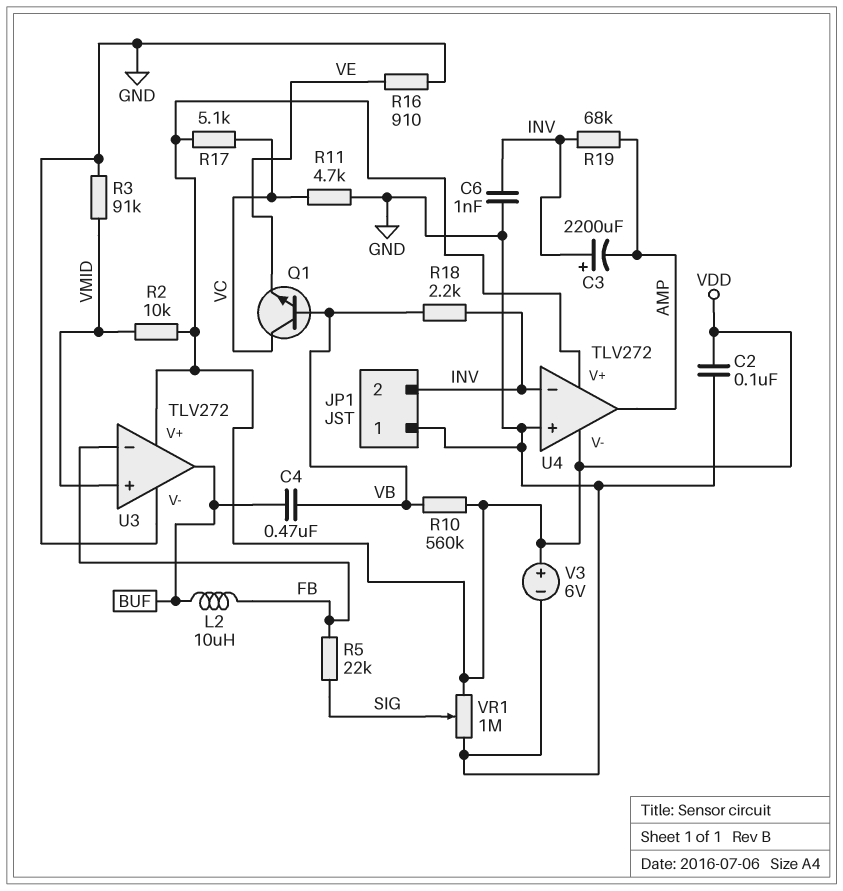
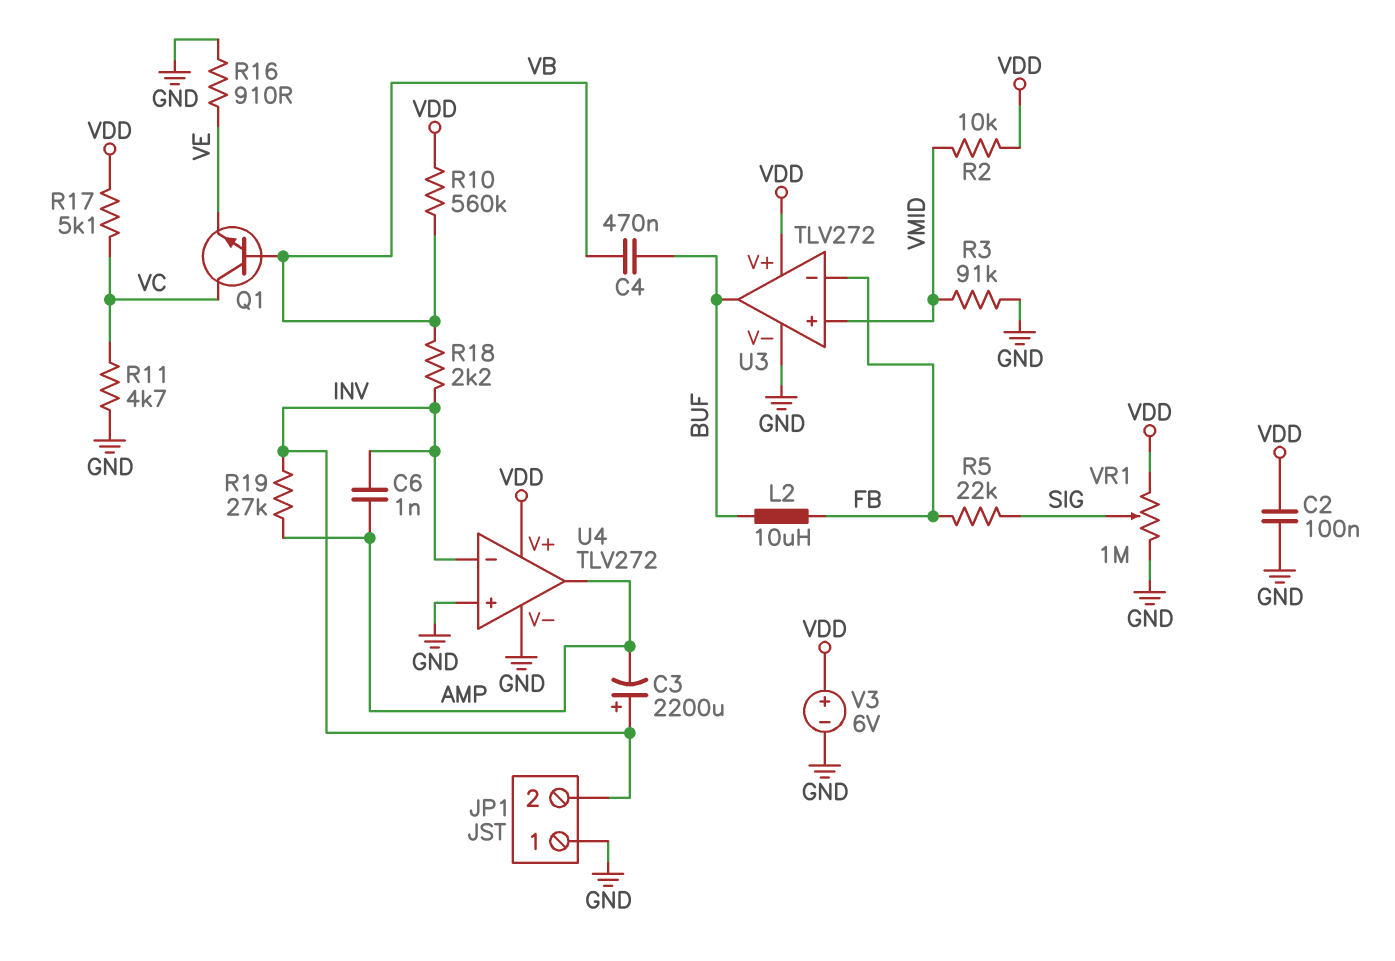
C6: 1nF (GND, INV) -> 1nF (AMP, INV)
R19: 68k (AMP, INV) -> 27k (AMP, INV)
U4 pin V-: VDD -> GND

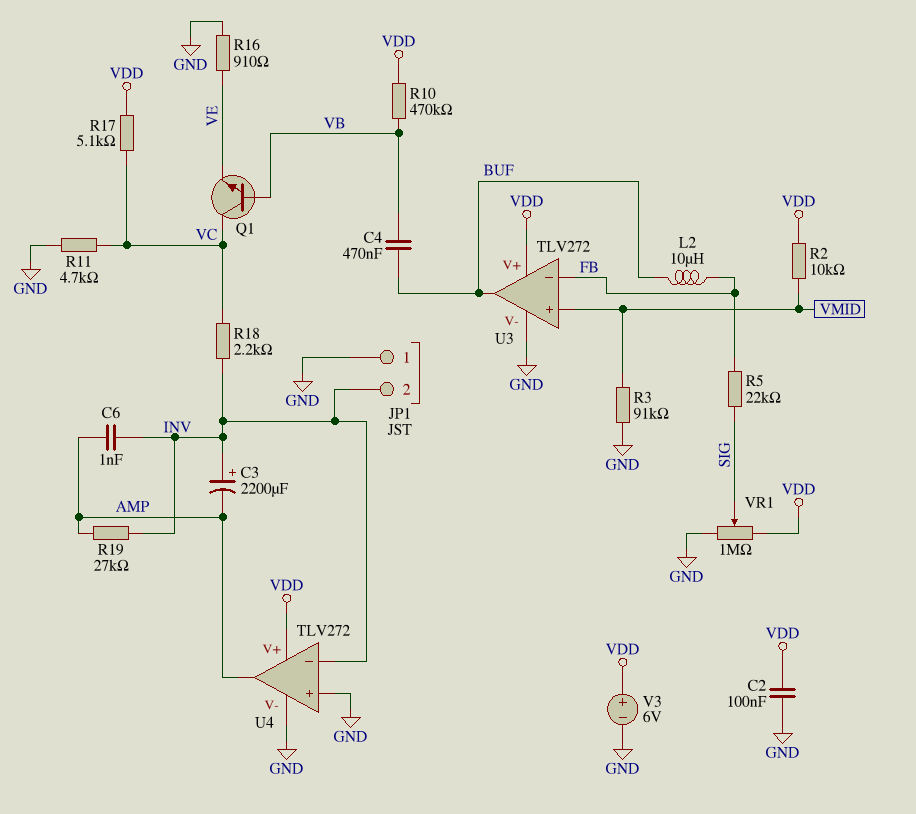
R10: 560k (VB, VDD) -> 470k (VB, VDD)
R18: 2.2k (INV, VB) -> 2.2k (INV, VC)

